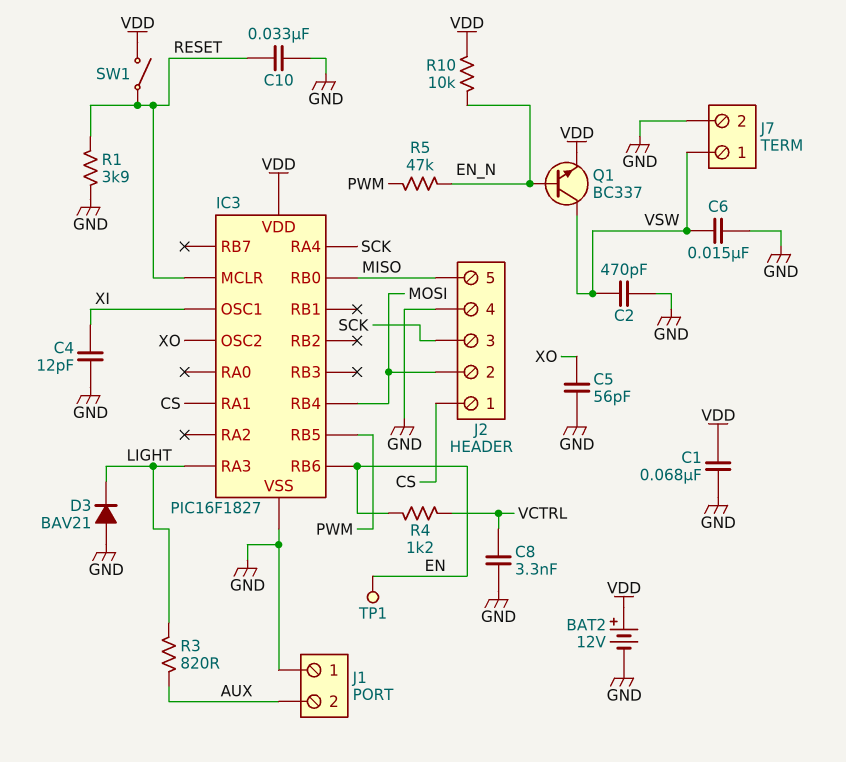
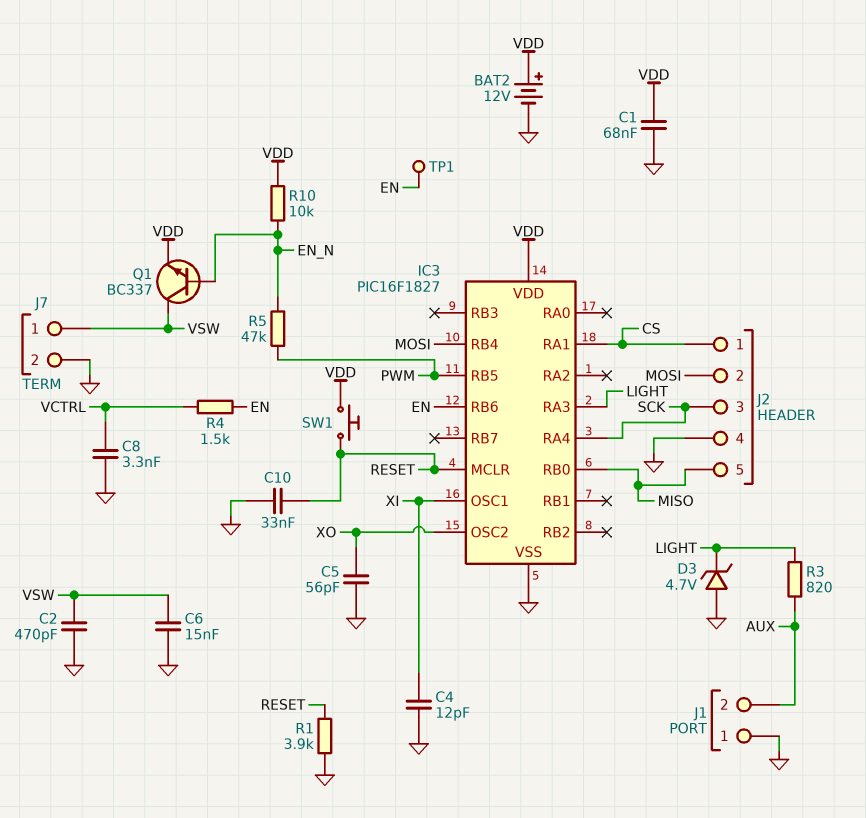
D3: diode BAV21 (A GND, K LIGHT) -> zener 4.7V (A GND, K LIGHT)
R4: 1.2k (EN, VCTRL) -> 1.5k (EN, VCTRL)
SW1: switch (RESET, VDD) -> button (RESET, VDD)

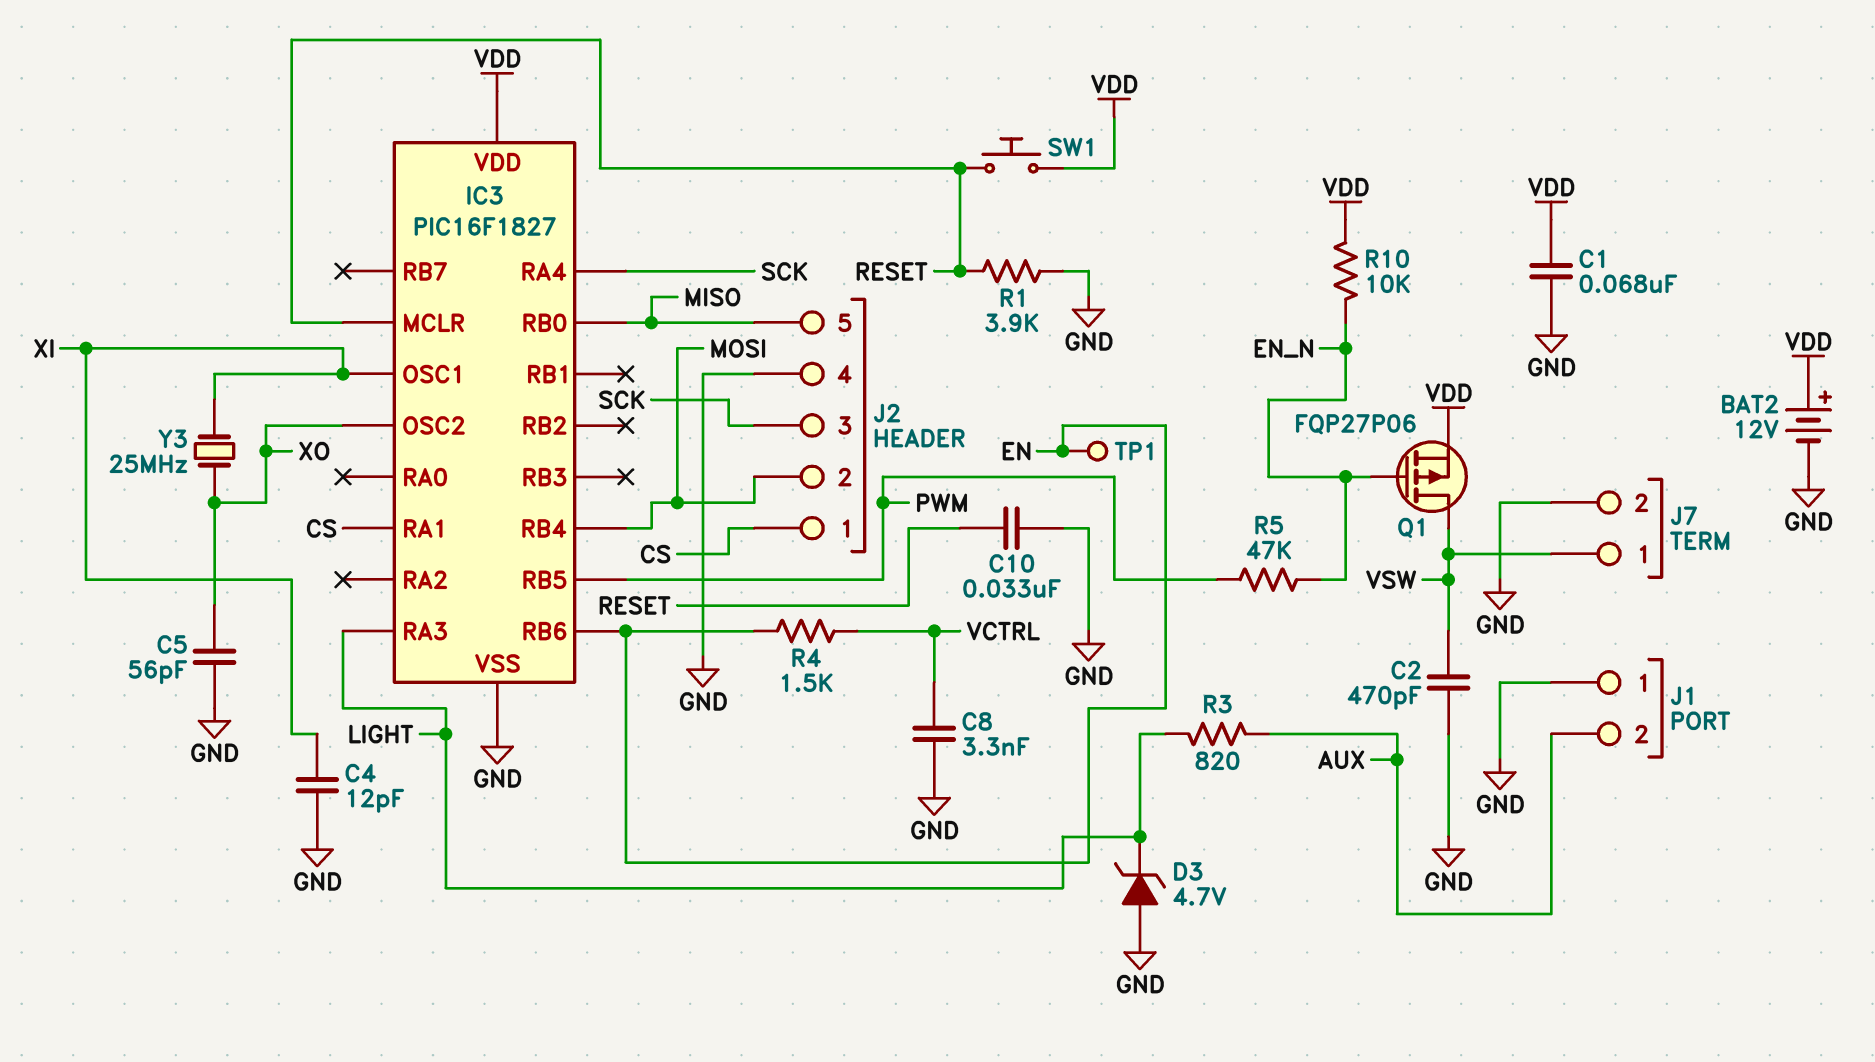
C6: 15nF (GND, VSW) -> none
Q1: NPN BC337 (B EN_N, C VSW, E VDD) -> PMOS FQP27P06 (G EN_N, D VSW, S VDD)
Y3: none -> 25MHz (XI, XO)

